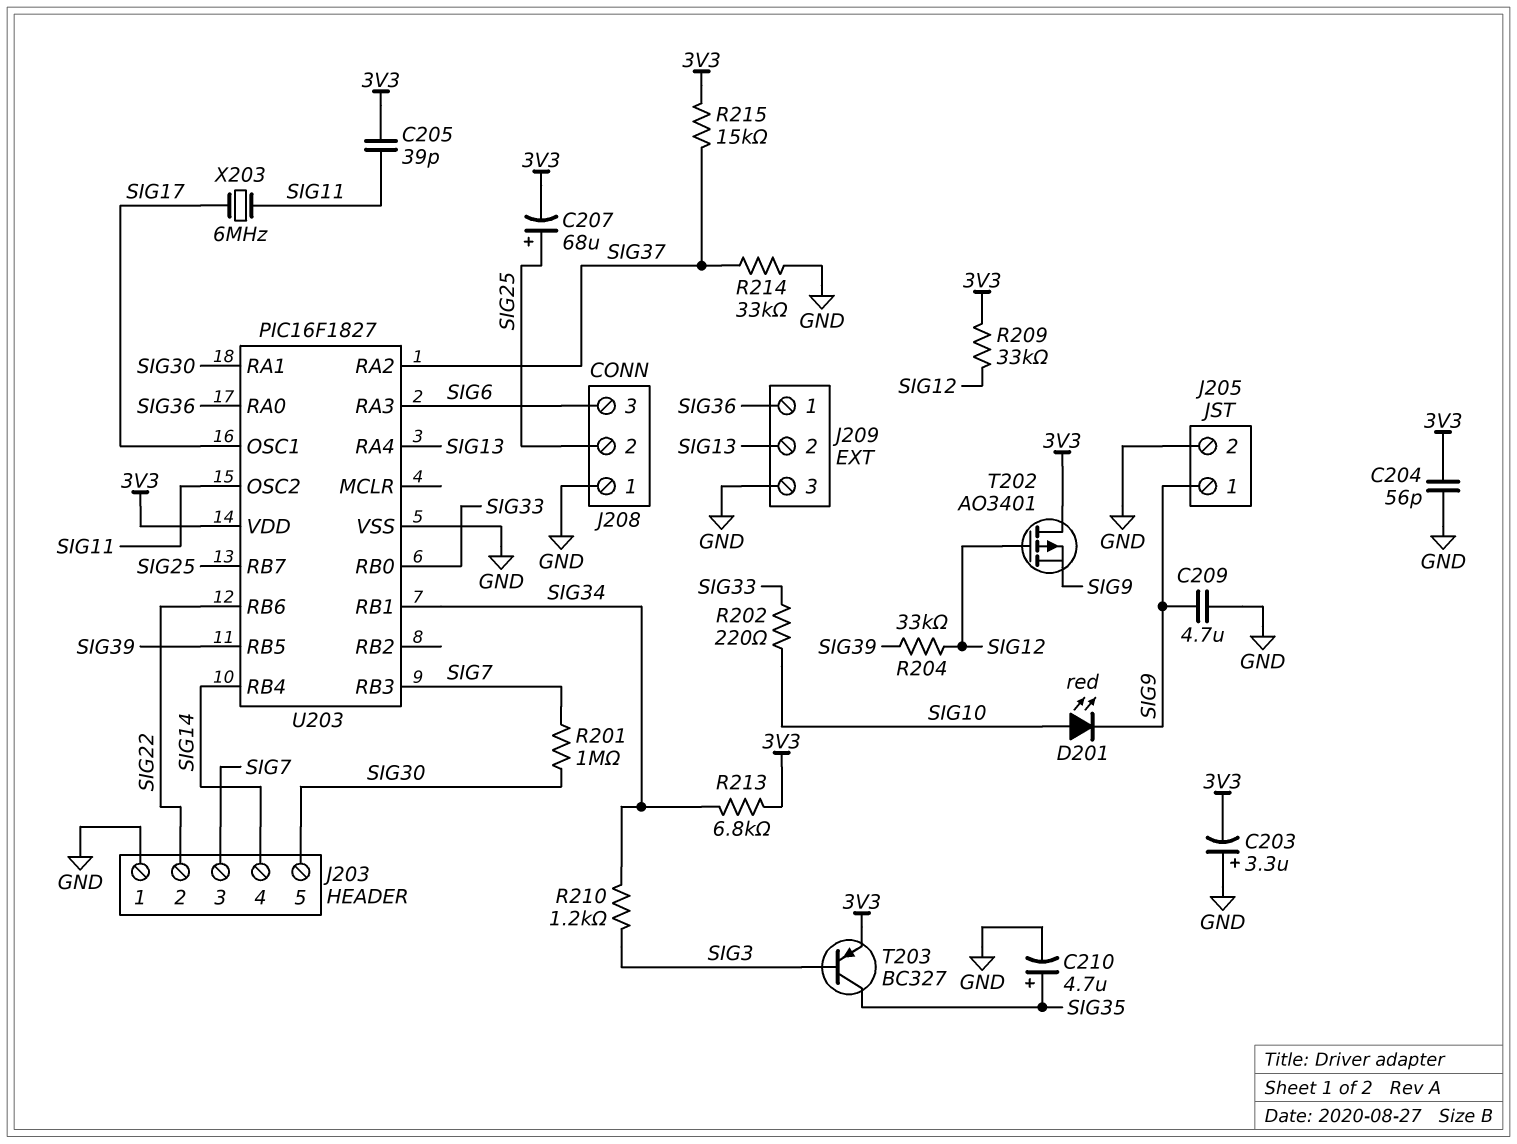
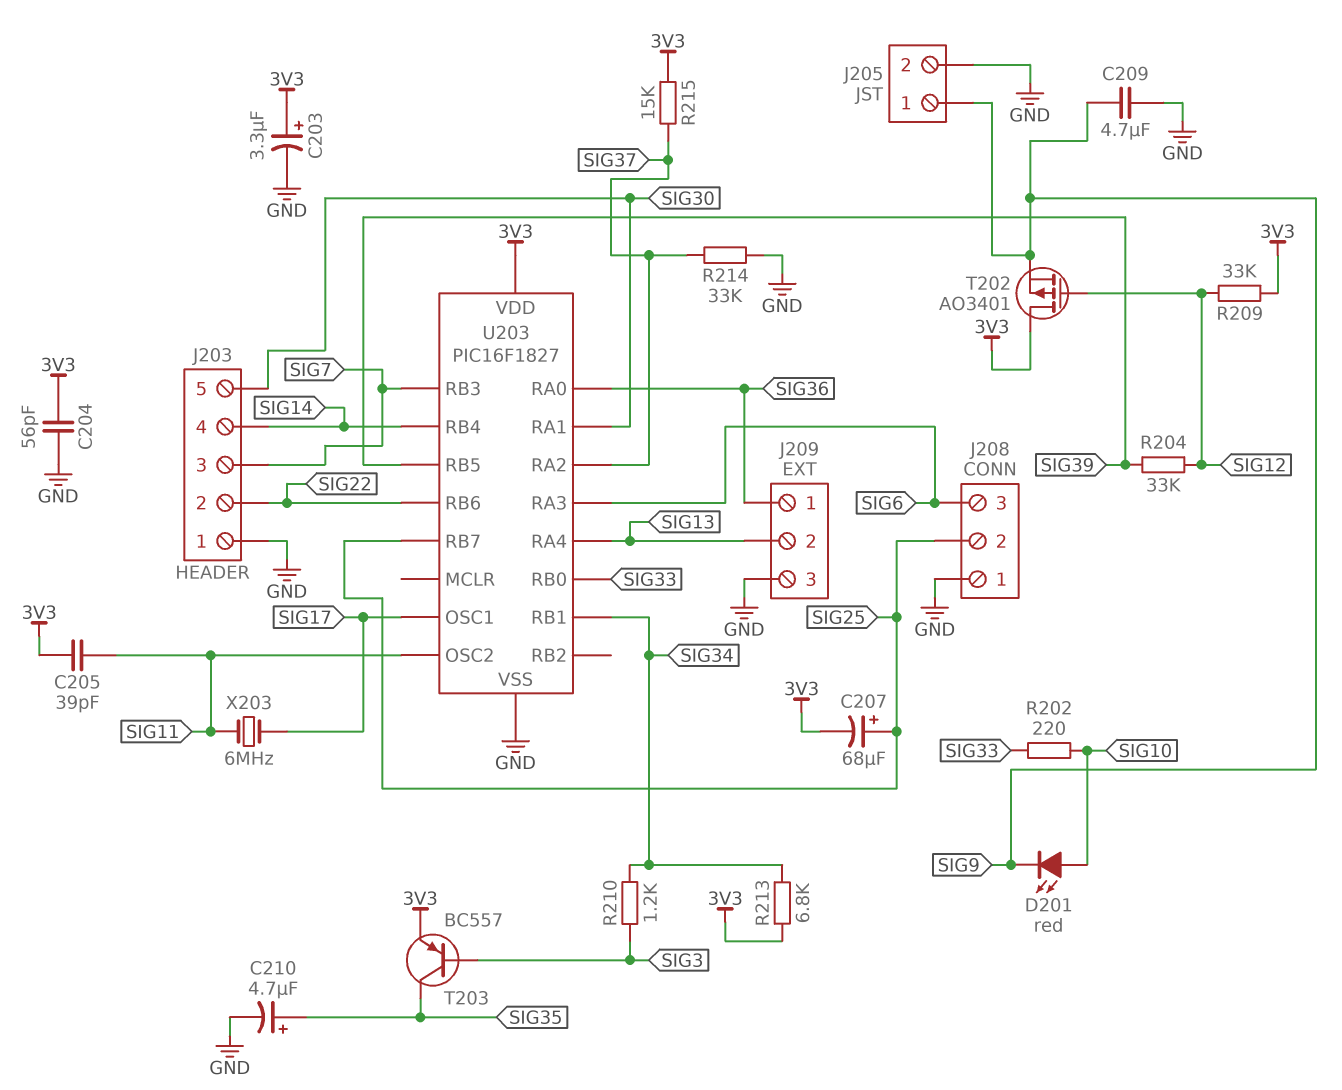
C203: 3.3uF (plus GND, minus 3V3) -> 3.3uF (plus 3V3, minus GND)
R201: 1M (SIG7, SIG30) -> none
T203: PNP BC327 (B SIG3, C SIG35, E 3V3) -> PNP BC557 (B SIG3, C SIG35, E 3V3)

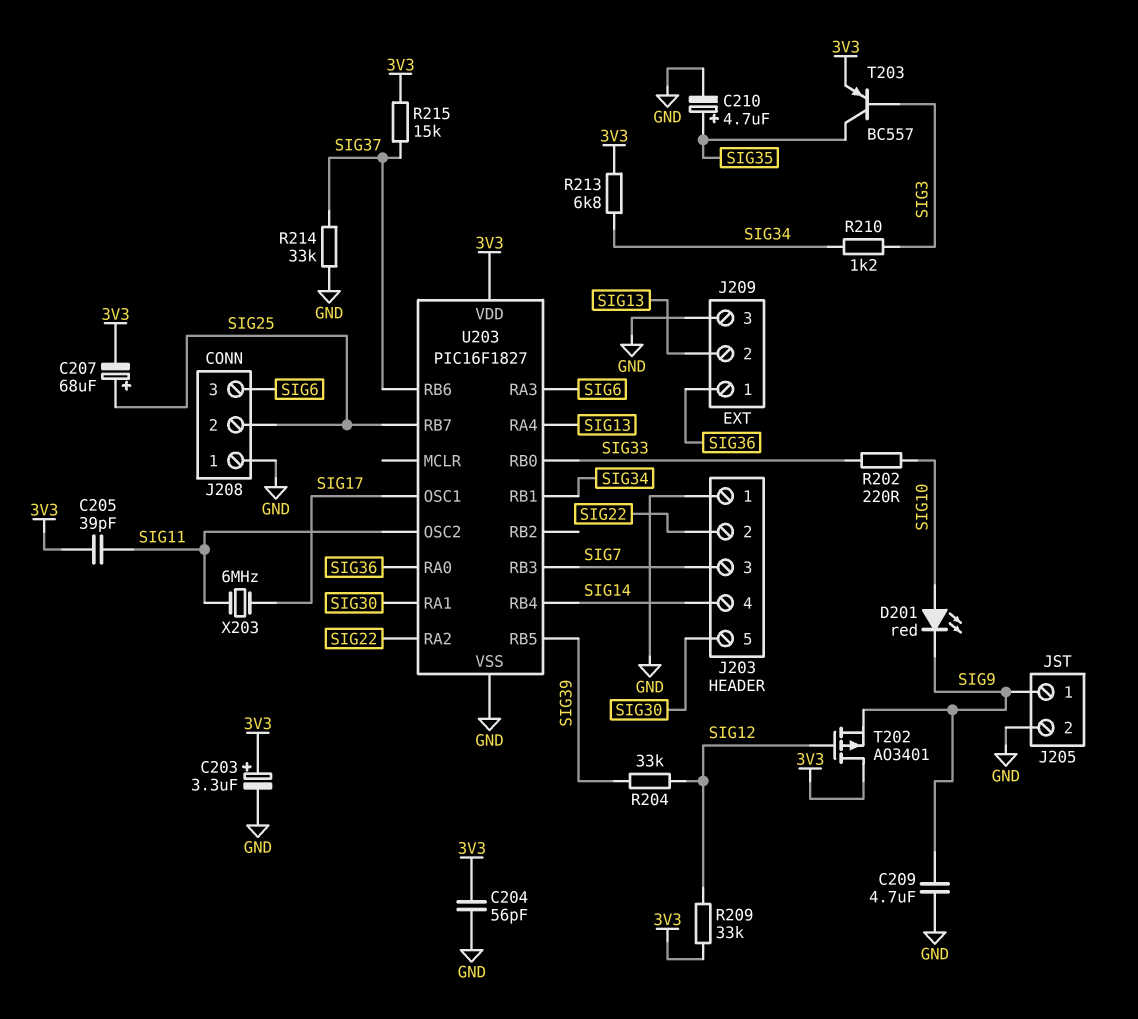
U203 pin RA2: SIG37 -> SIG22
U203 pin RB6: SIG22 -> SIG37

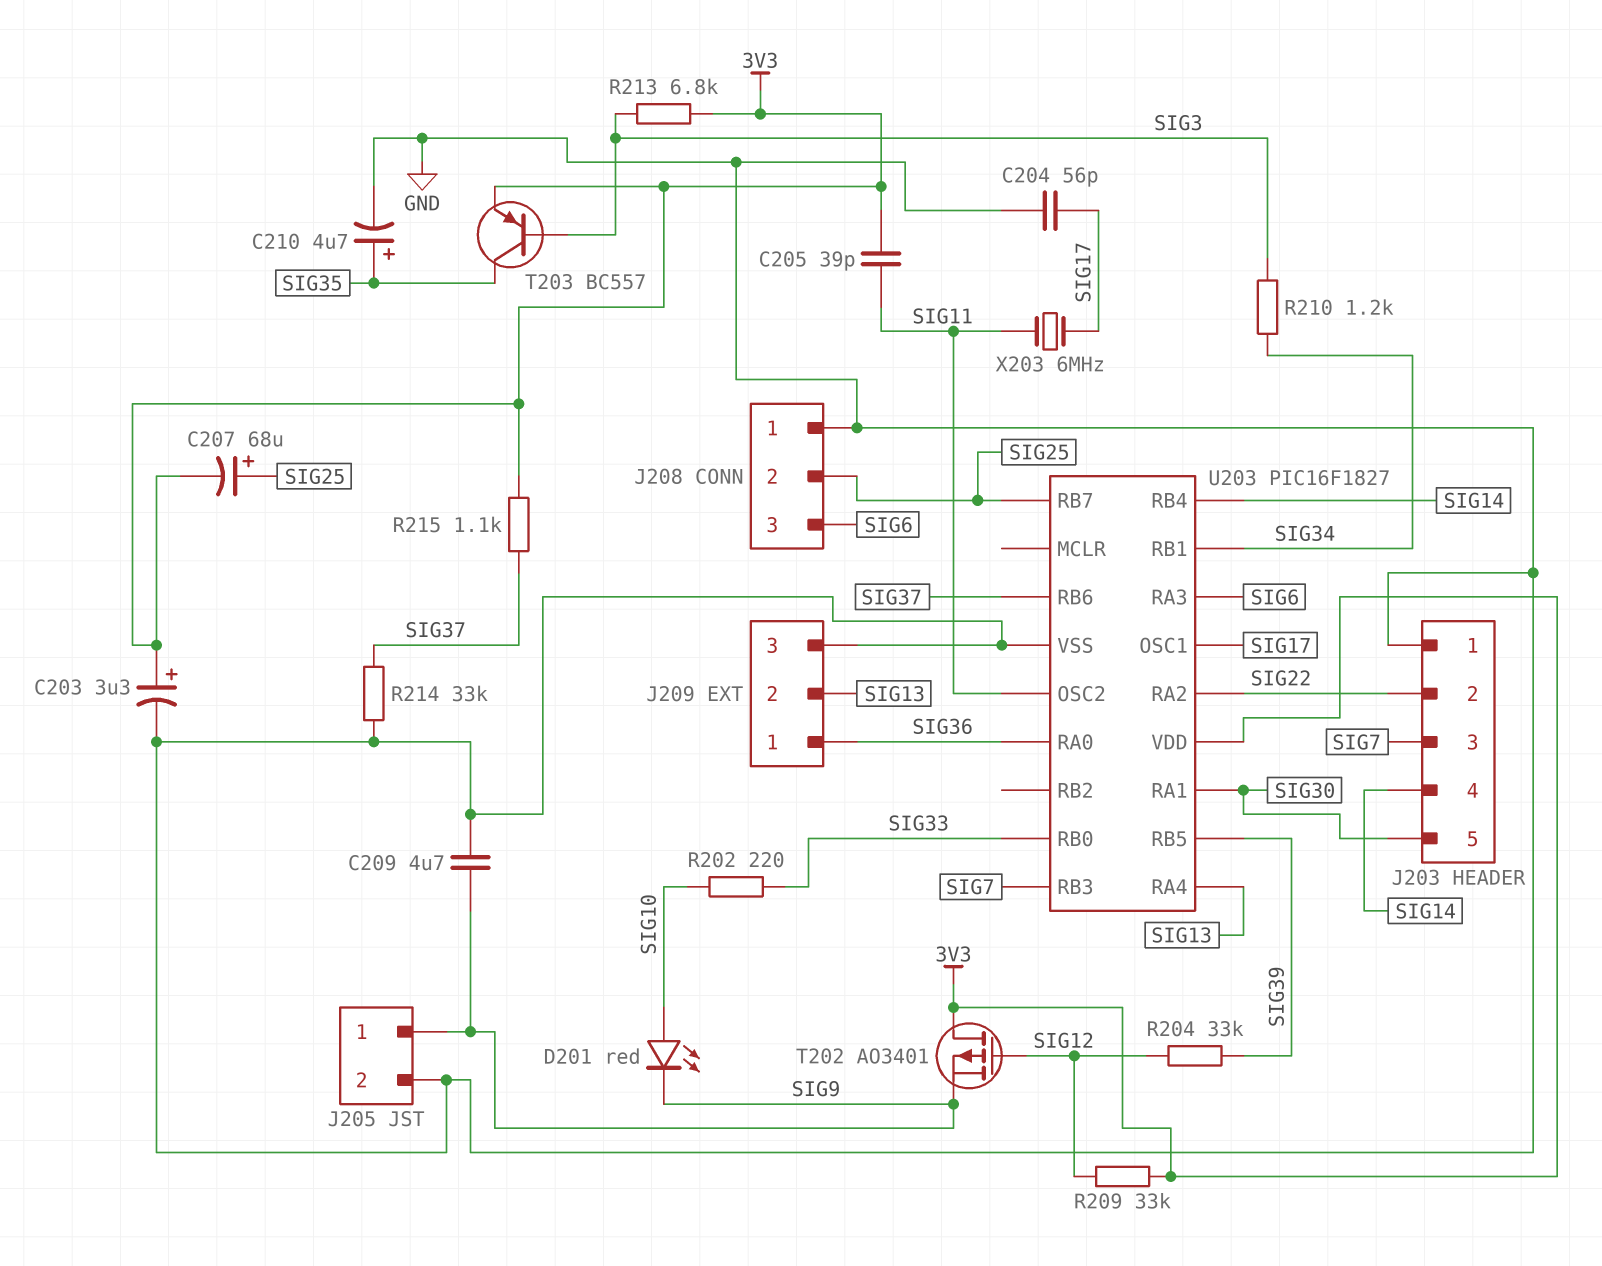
C204: 56pF (3V3, GND) -> 56pF (GND, SIG17)
R213: 6.8k (3V3, SIG34) -> 6.8k (3V3, SIG3)
R215: 15k (3V3, SIG37) -> 1.1k (3V3, SIG37)

